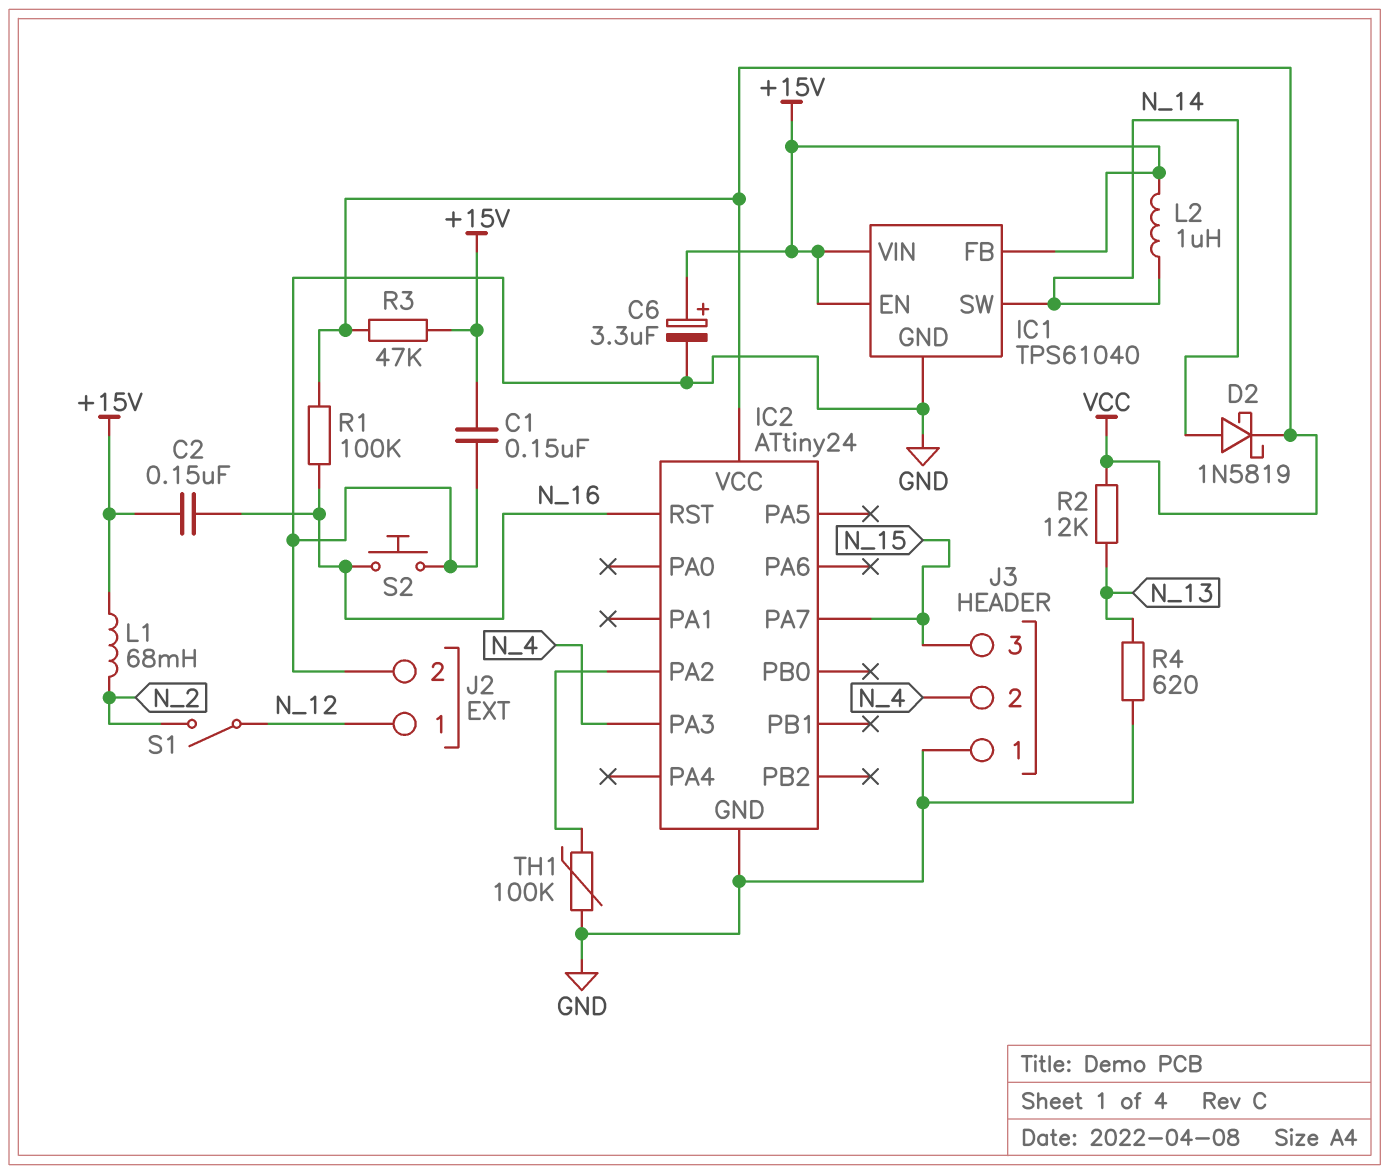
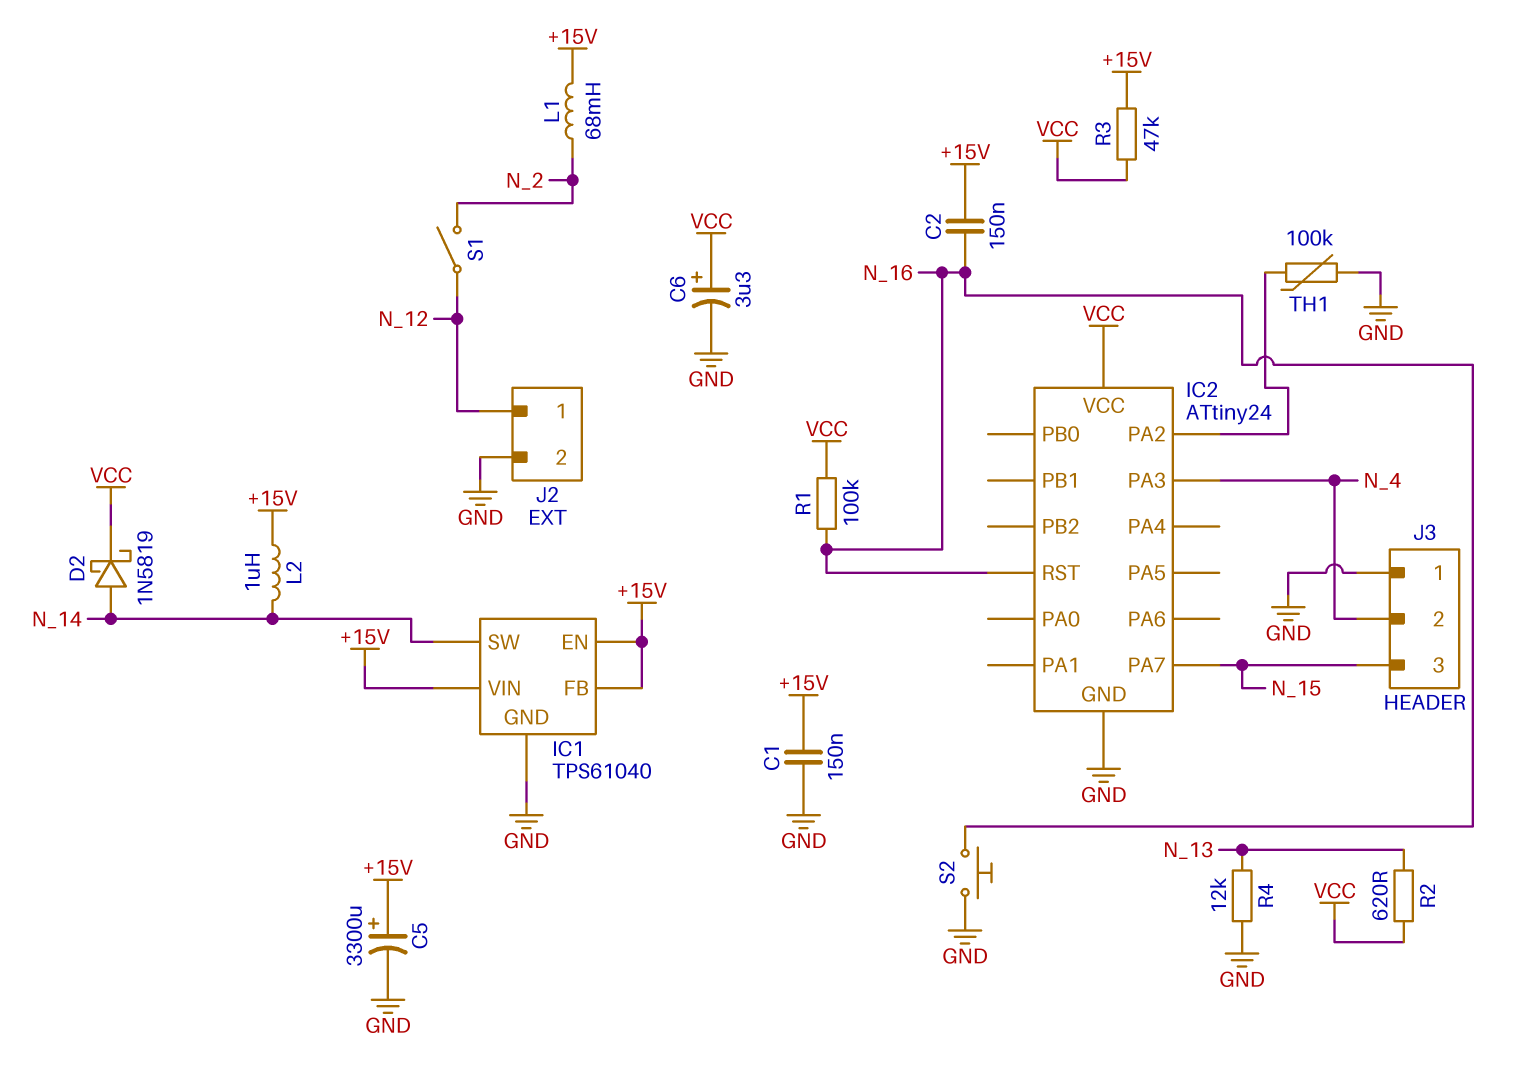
C5: none -> 3300uF (plus +15V, minus GND)
C6: 3.3uF (plus +15V, minus GND) -> 3.3uF (plus VCC, minus GND)
R2: 12k (N_13, VCC) -> 620 (N_13, VCC)
R4: 620 (GND, N_13) -> 12k (GND, N_13)

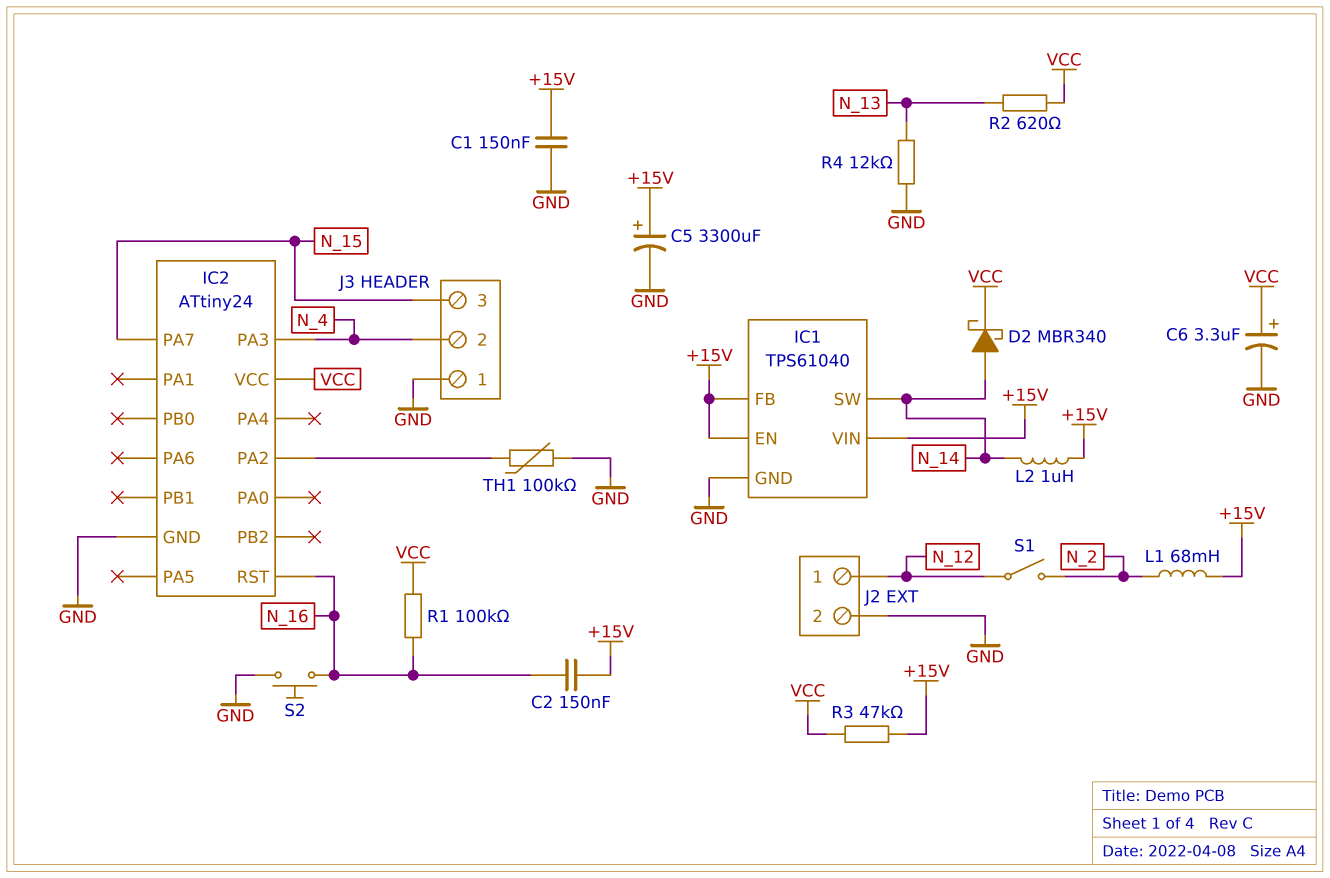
D2: schottky 1N5819 (A N_14, K VCC) -> schottky MBR340 (A N_14, K VCC)

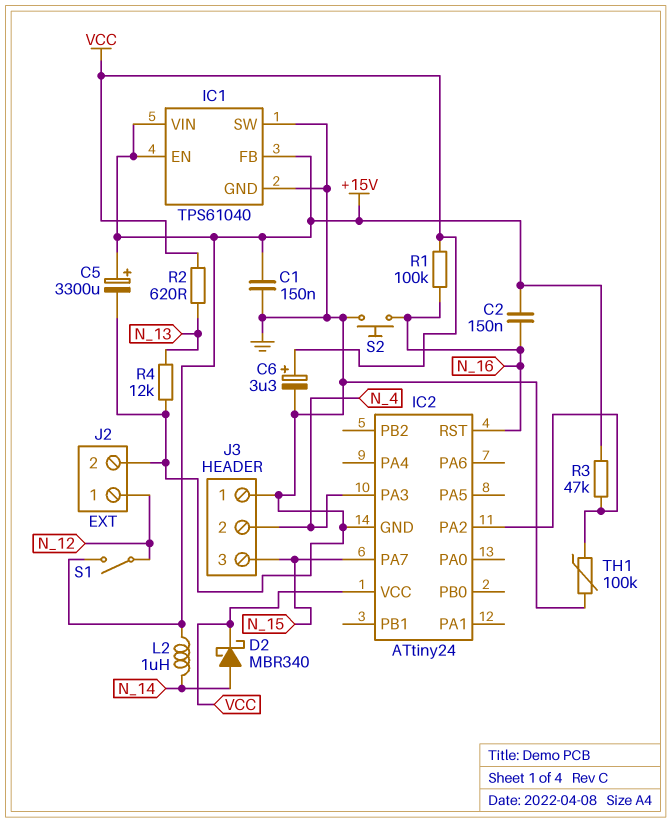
IC1 pin SW: N_14 -> GND
L1: 68mH (+15V, N_2) -> none
R3: 47k (+15V, VCC) -> 47k (+15V, IC2/PA2)
S1: switch (N_2, N_12) -> switch (+15V, N_12)

